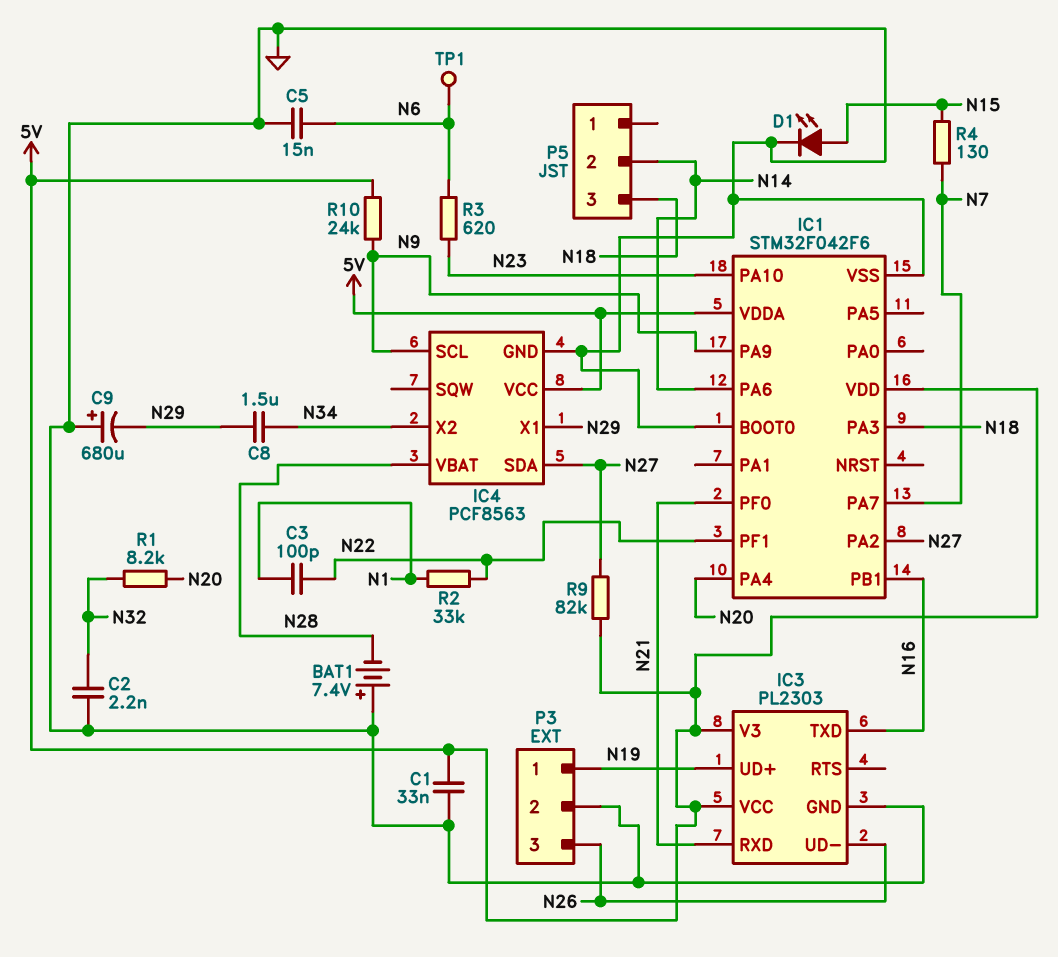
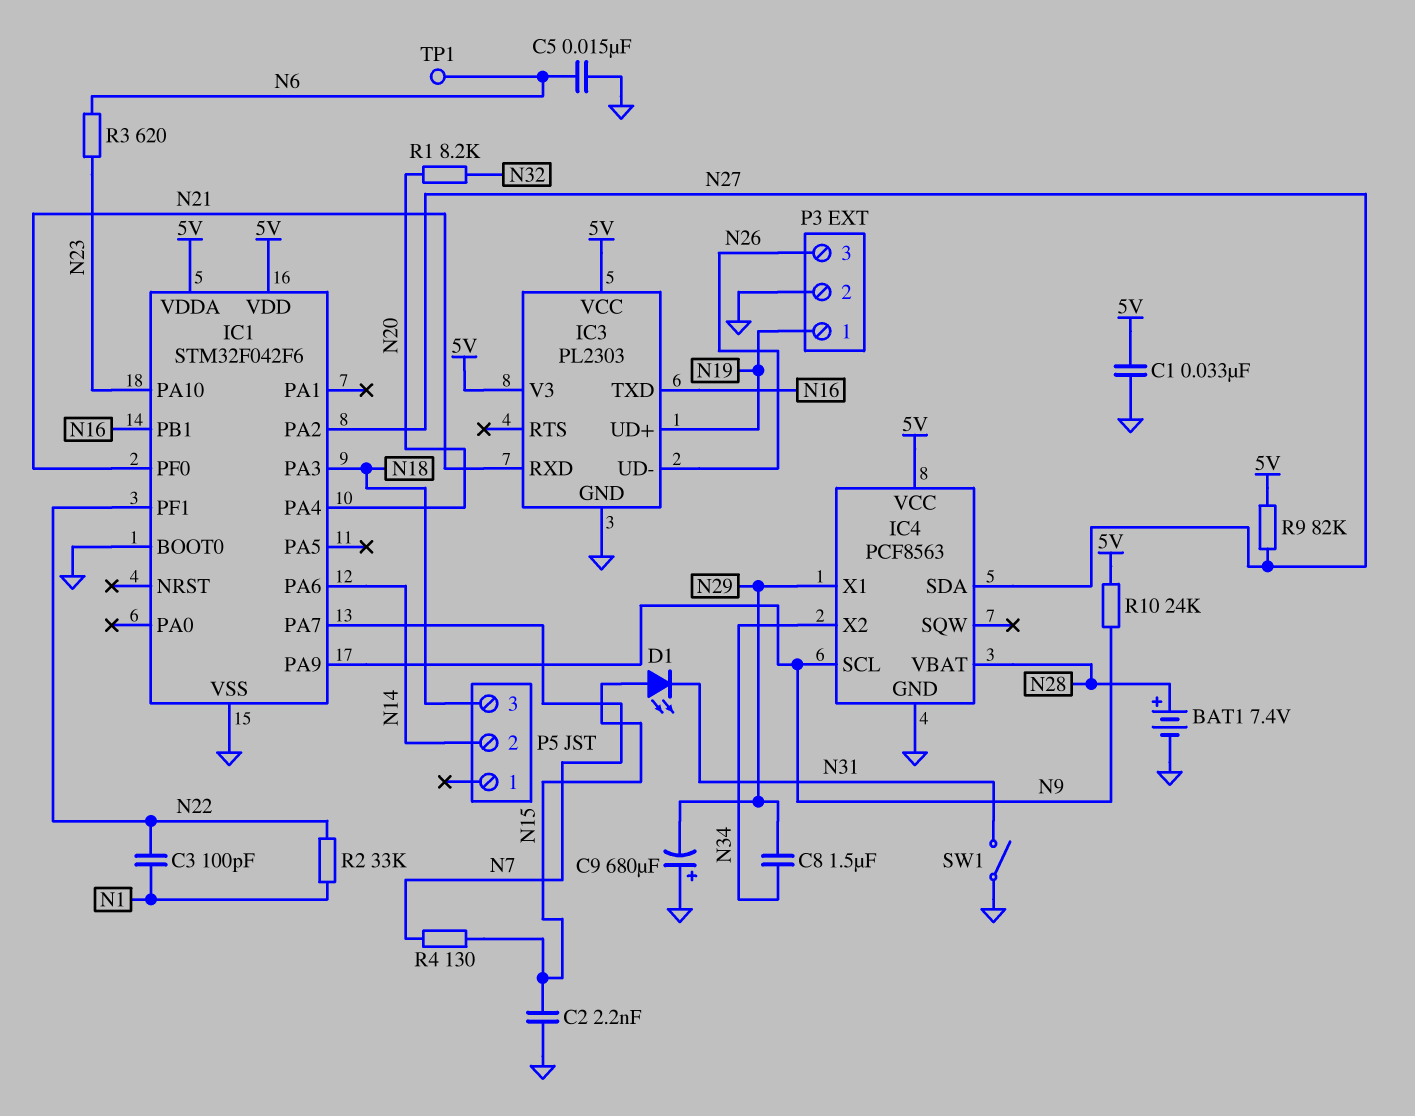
BAT1: 7.4V (plus GND, minus N28) -> 7.4V (plus N28, minus GND)
C2: 2.2nF (GND, N32) -> 2.2nF (GND, N15)
D1: LED (A N15, K GND) -> LED (A N15, K N31)
SW1: none -> switch (GND, N31)

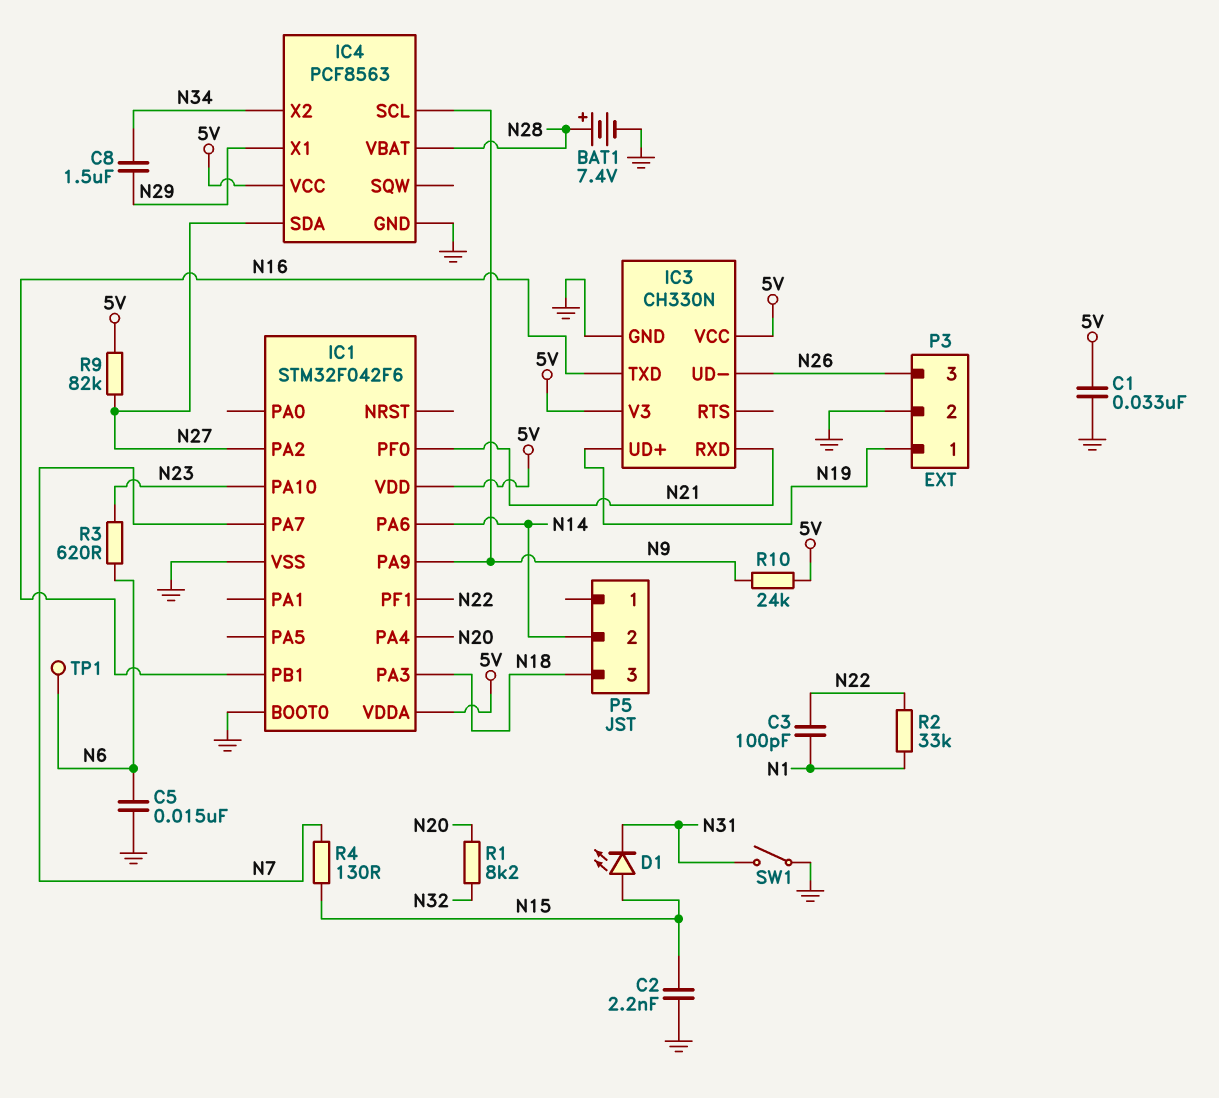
C9: 680uF (plus GND, minus N29) -> none
IC3: PL2303 -> CH330N

